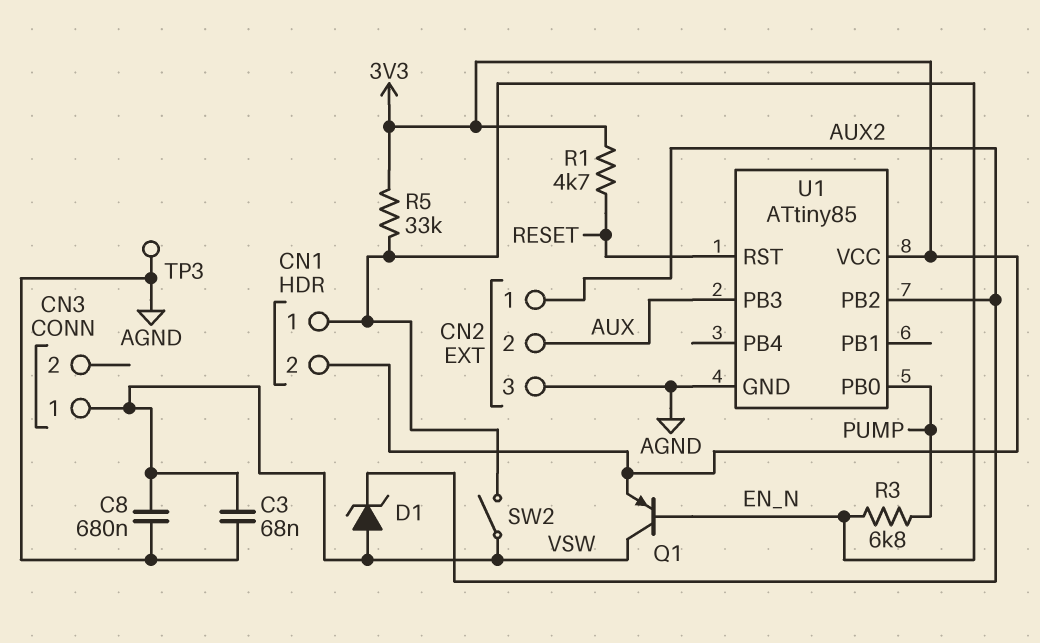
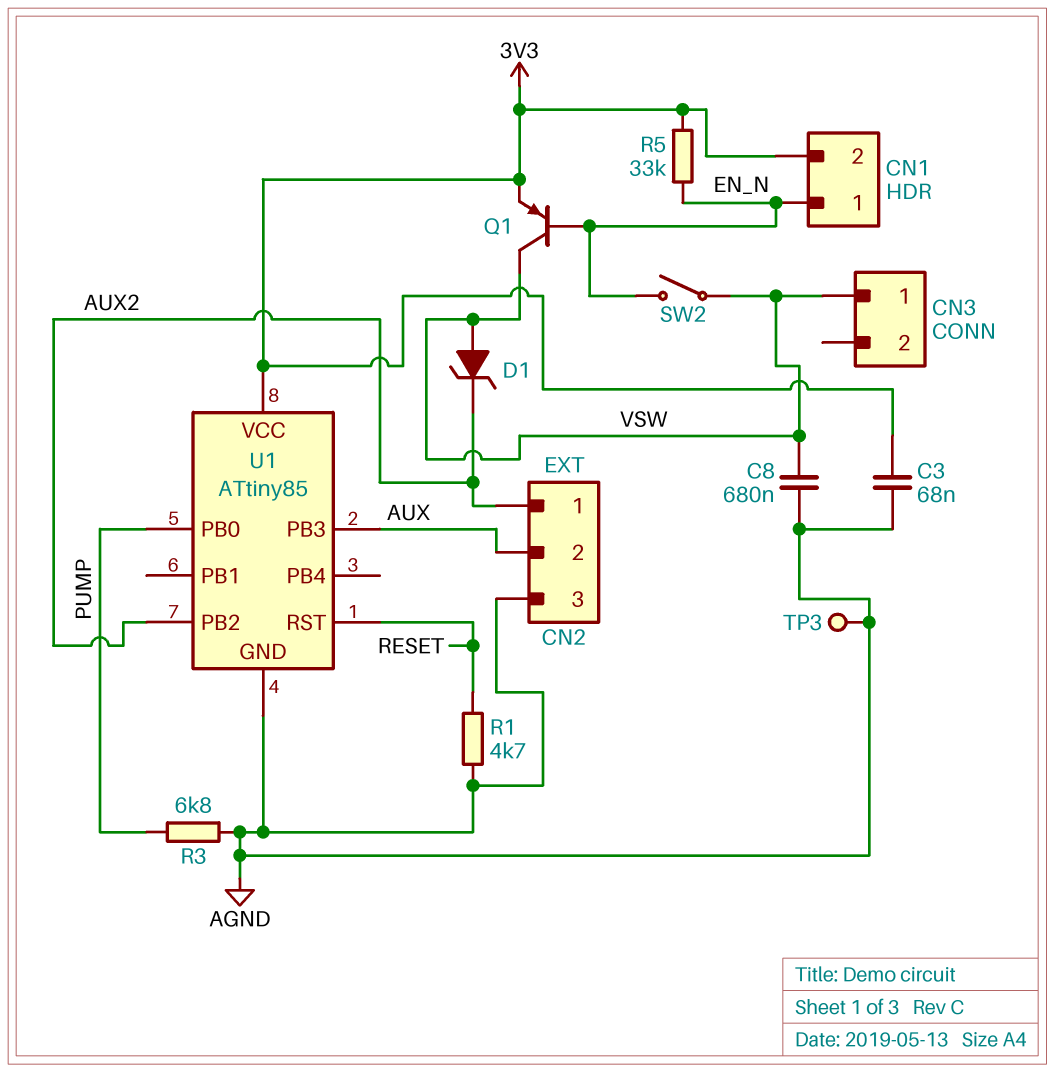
C3: 68nF (AGND, VSW) -> 68nF (3V3, AGND)
R1: 4.7k (3V3, RESET) -> 4.7k (AGND, RESET)
R3: 6.8k (EN_N, PUMP) -> 6.8k (AGND, PUMP)

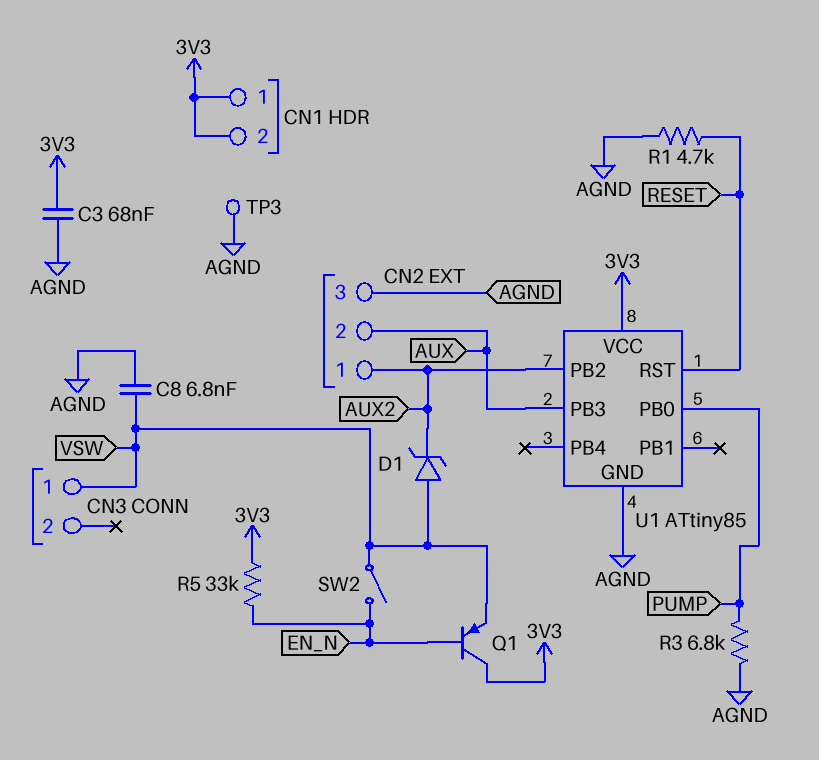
C8: 680nF (AGND, VSW) -> 6.8nF (AGND, VSW)
CN1 pin 1: EN_N -> 3V3
Q1: PNP (B EN_N, C VSW, E 3V3) -> PNP (B EN_N, C 3V3, E VSW)

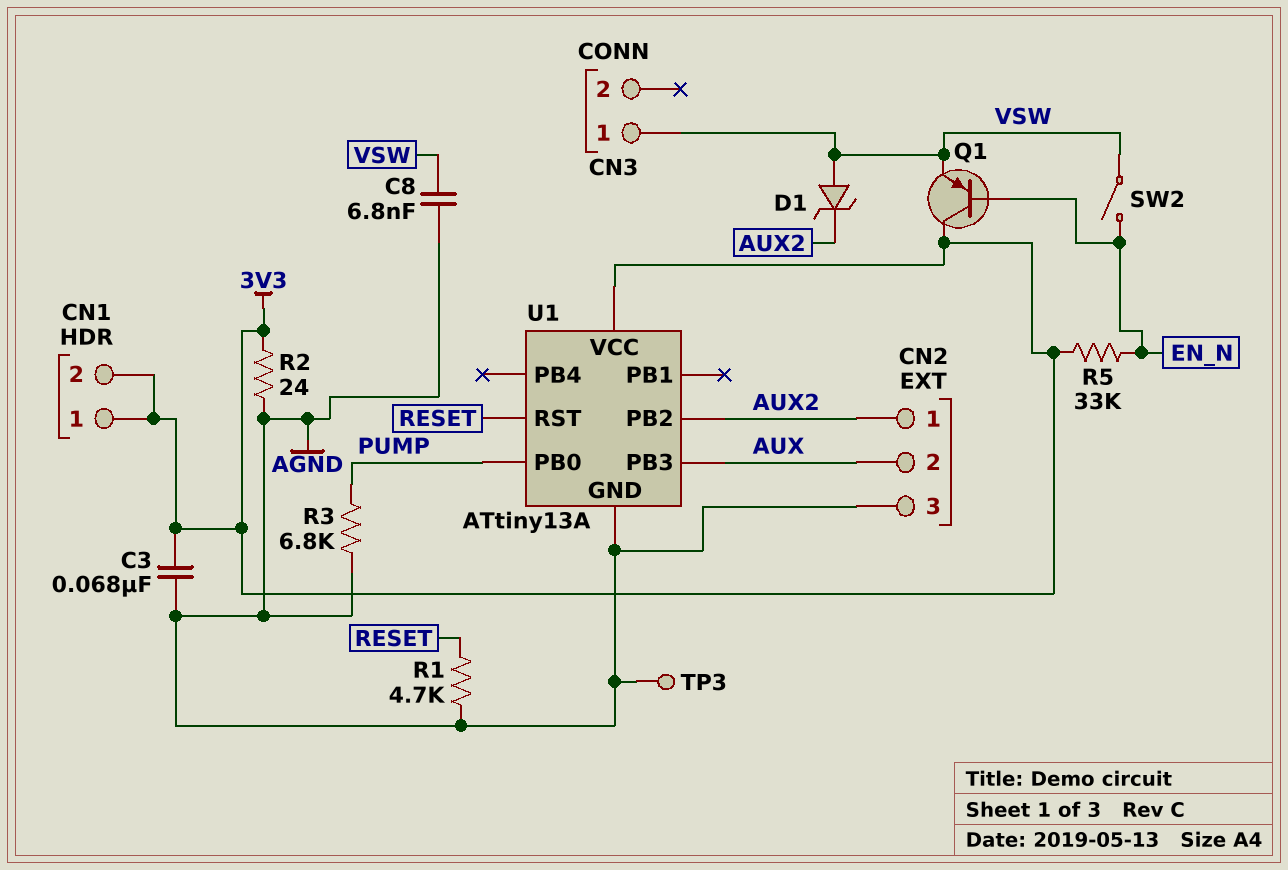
R2: none -> 24 (3V3, AGND)
U1: ATtiny85 -> ATtiny13A

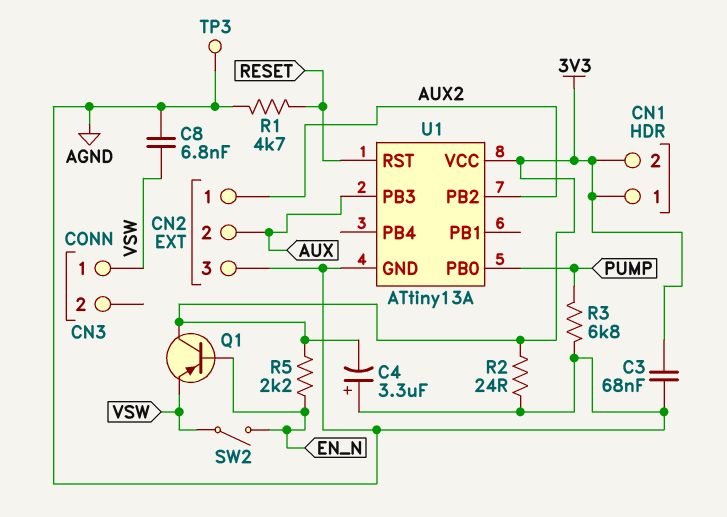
C4: none -> 3.3uF (plus AGND, minus 3V3)
D1: zener (A VSW, K AUX2) -> none
R5: 33k (3V3, EN_N) -> 2.2k (3V3, EN_N)

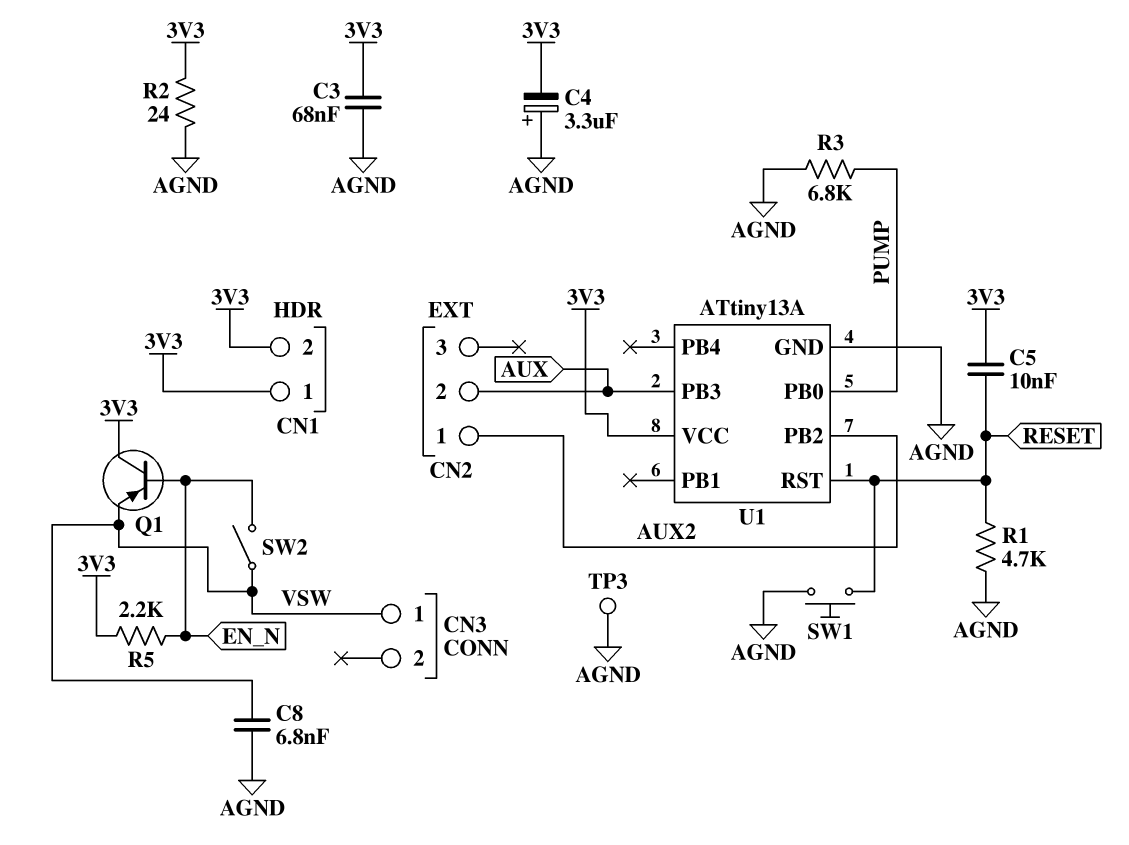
C5: none -> 10nF (3V3, RESET)
CN2 pin 3: AGND -> none
SW1: none -> button (AGND, RESET)

